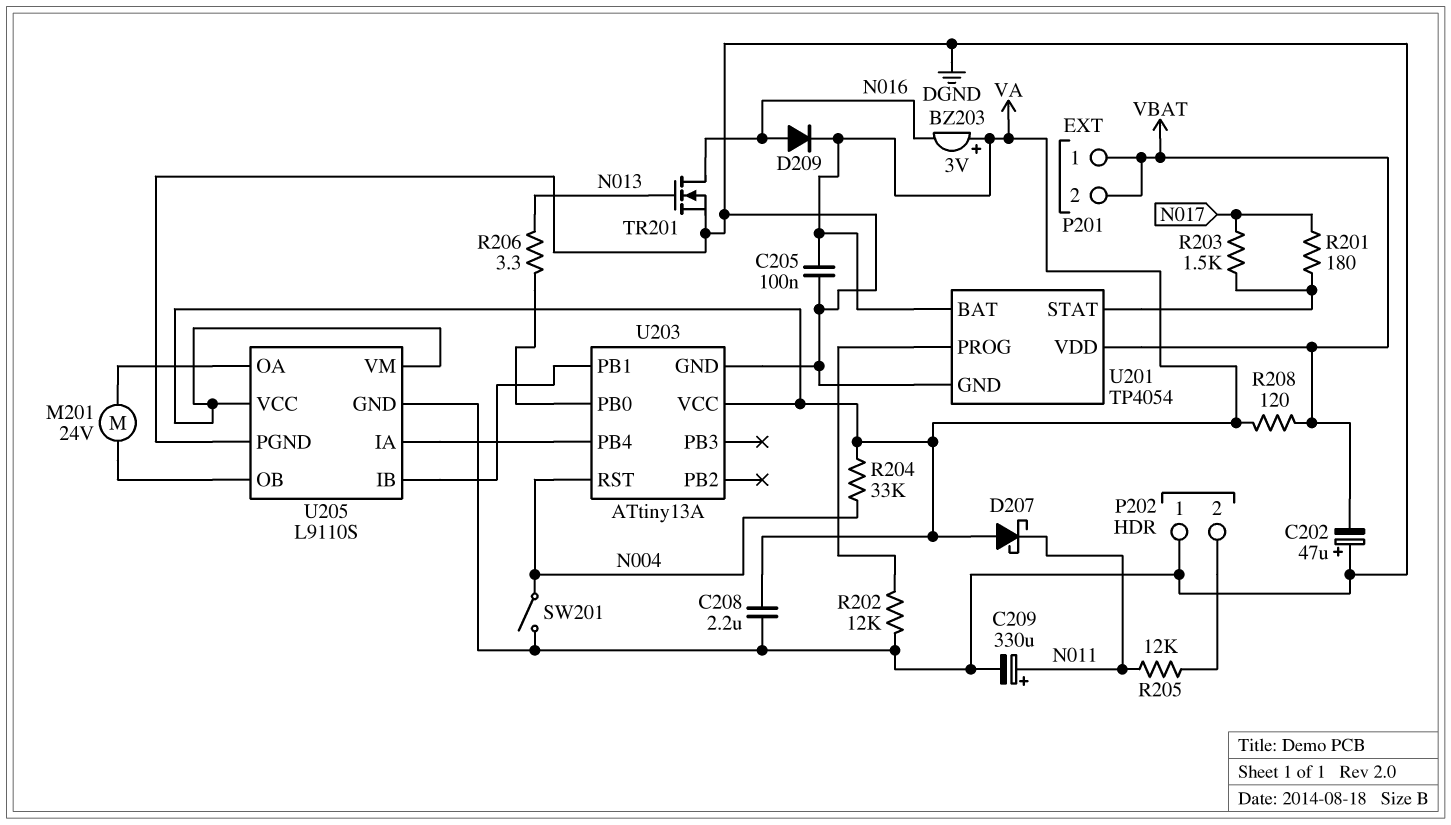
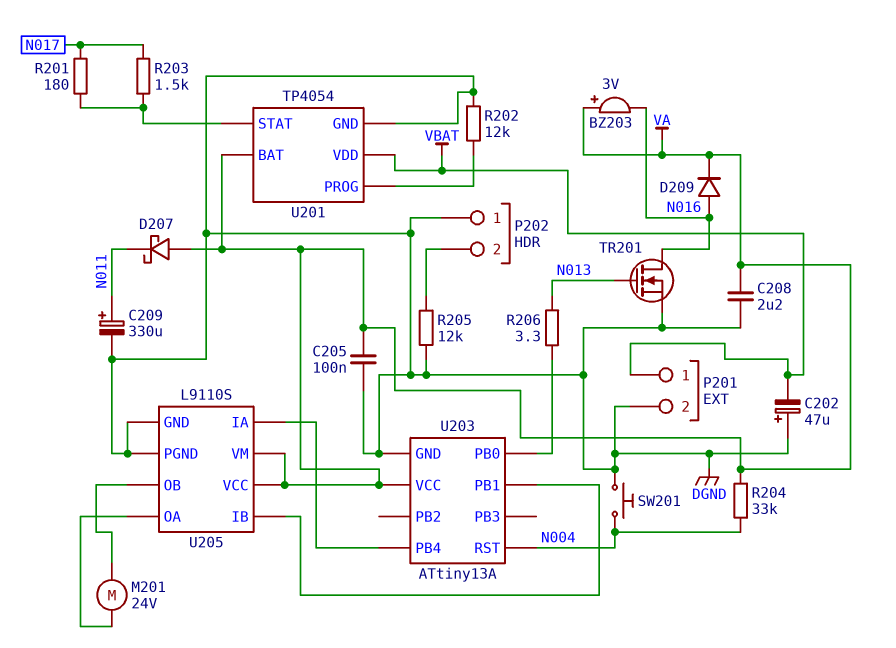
P201 pin 2: VBAT -> DGND
R205: 12k (N011, P202/2) -> 12k (DGND, P202/2)
R208: 120 (VA, VBAT) -> none
SW201: switch (DGND, N004) -> button (DGND, N004)

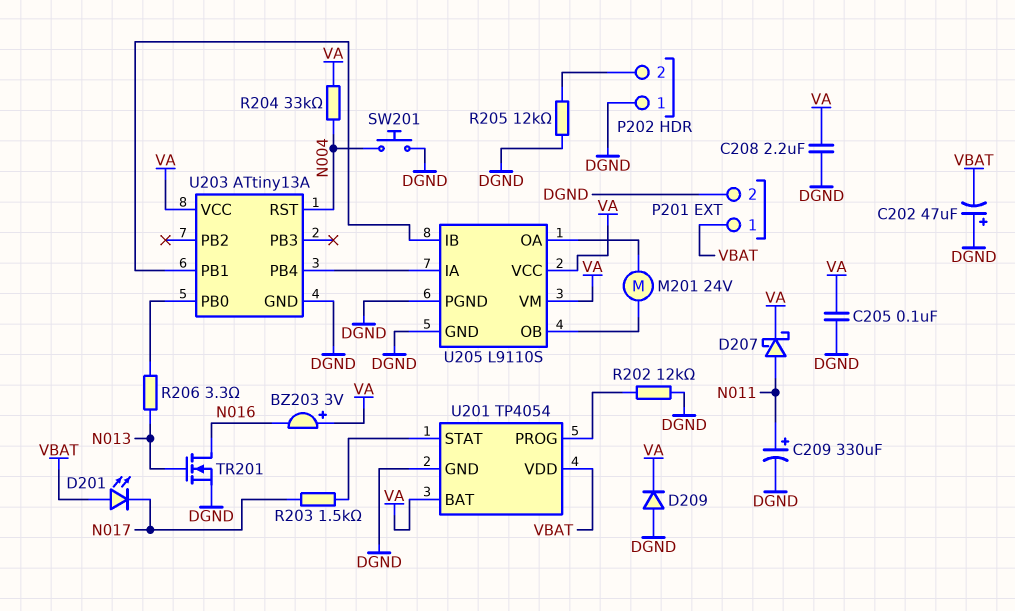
D201: none -> LED (A VBAT, K N017)
D207: schottky (A VA, K N011) -> schottky (A N011, K VA)
D209: diode (A N016, K VA) -> diode (A DGND, K VA)
R201: 180 (N017, U201/STAT) -> none

